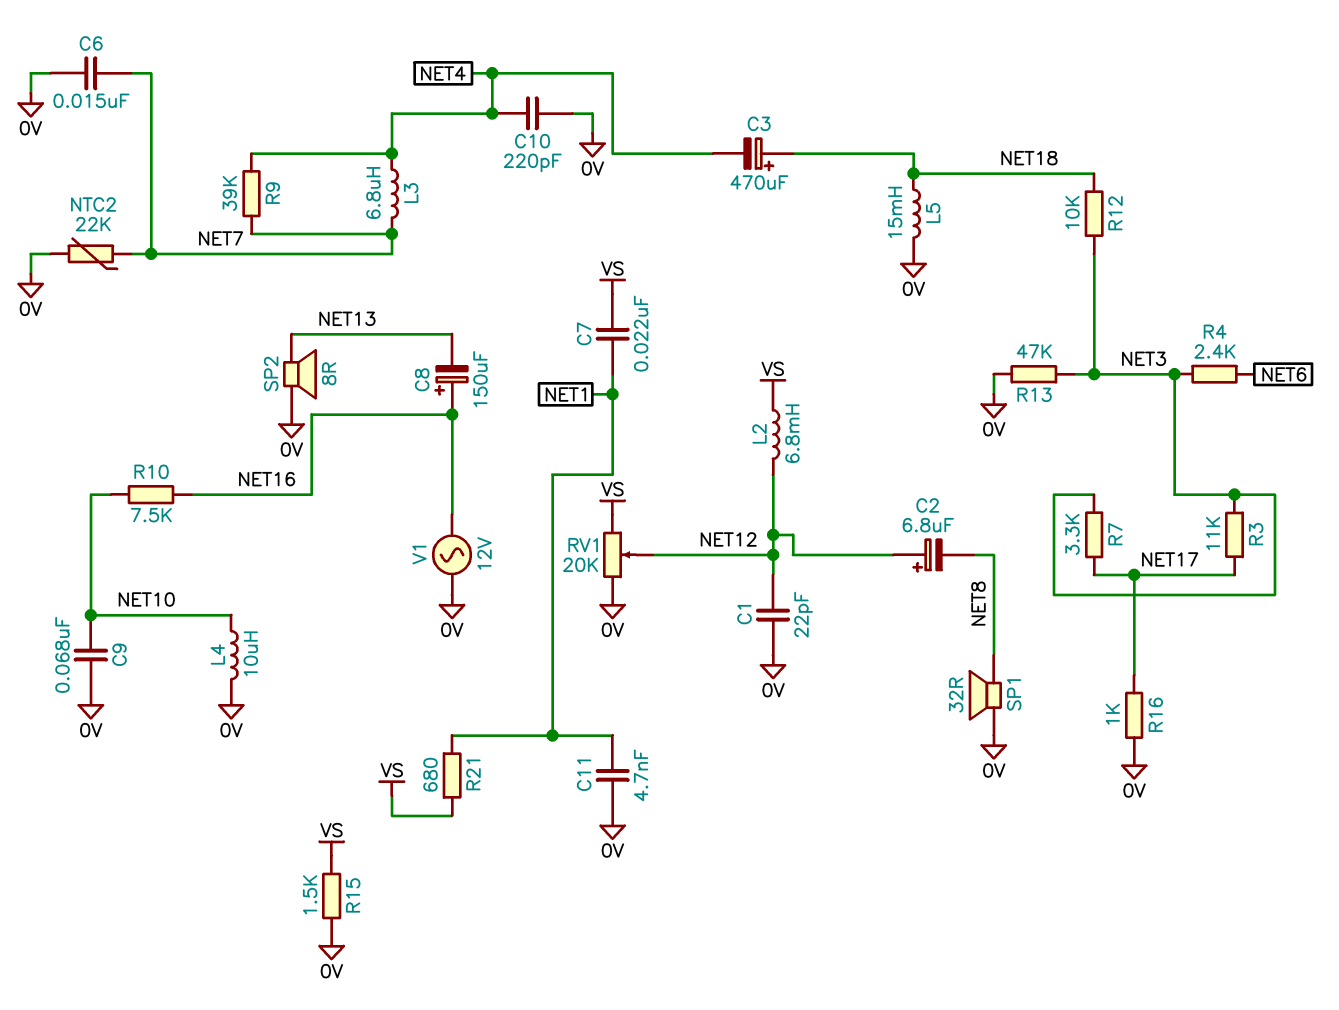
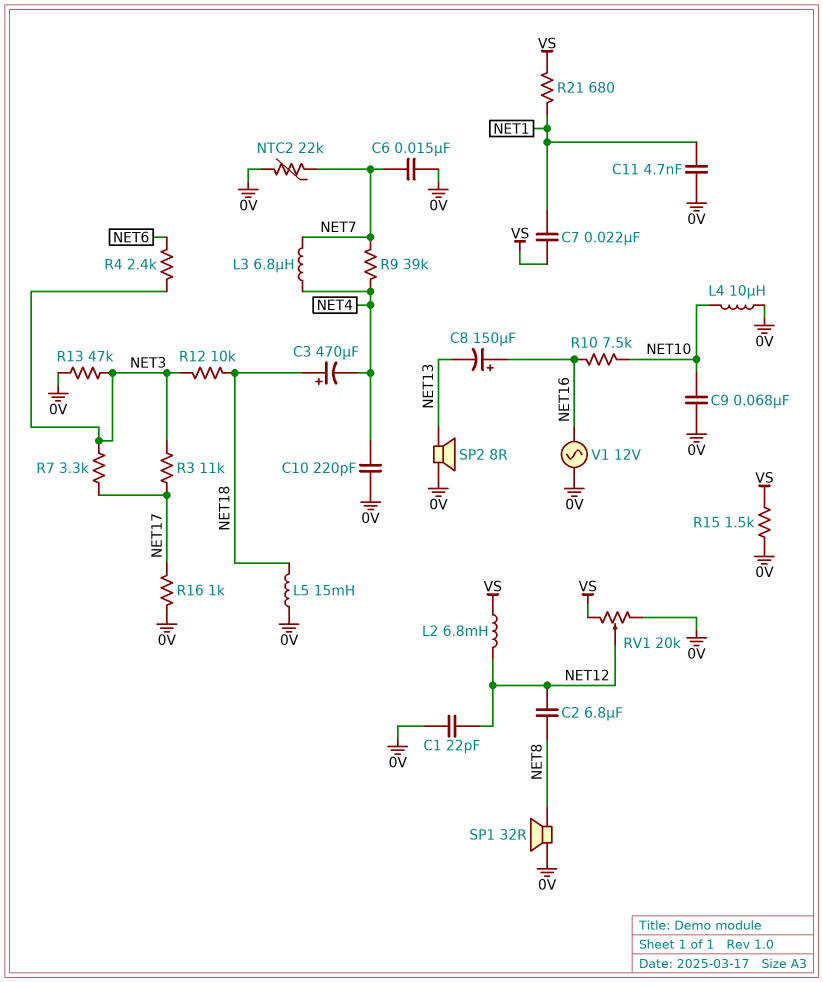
C2: 6.8uF (plus NET12, minus NET8) -> 6.8uF (NET8, NET12)

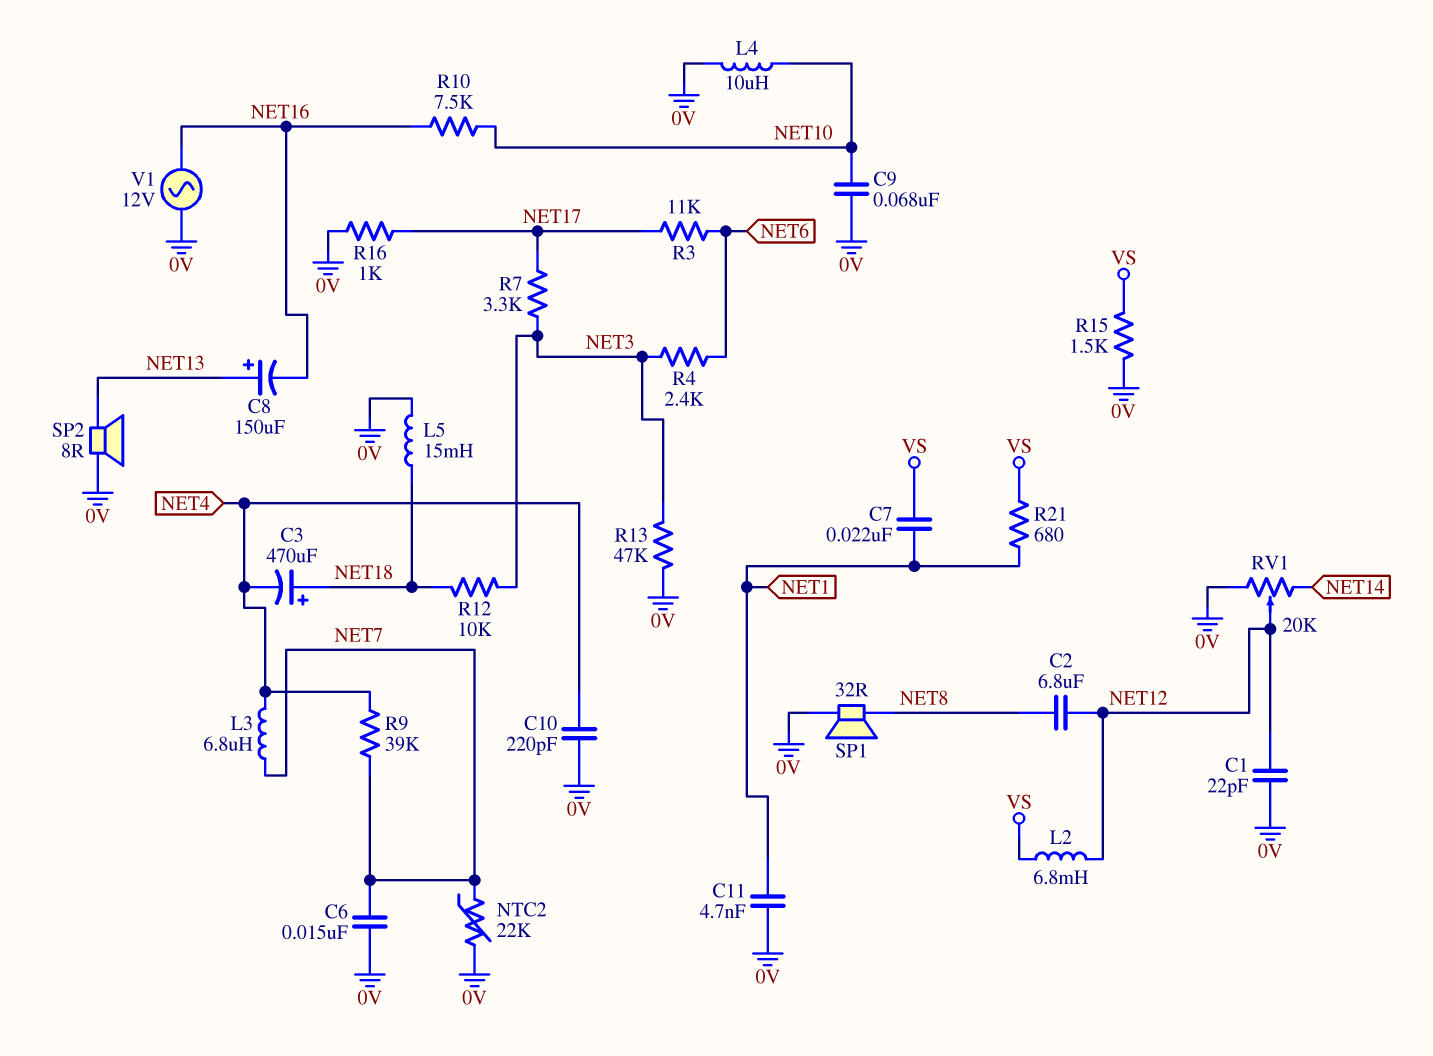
C8: 150uF (plus NET16, minus NET13) -> 150uF (plus NET13, minus NET16)
R3: 11k (NET3, NET17) -> 11k (NET6, NET17)
RV1: 20k (0V, VS, wiper NET12) -> 20k (0V, NET14, wiper NET12)

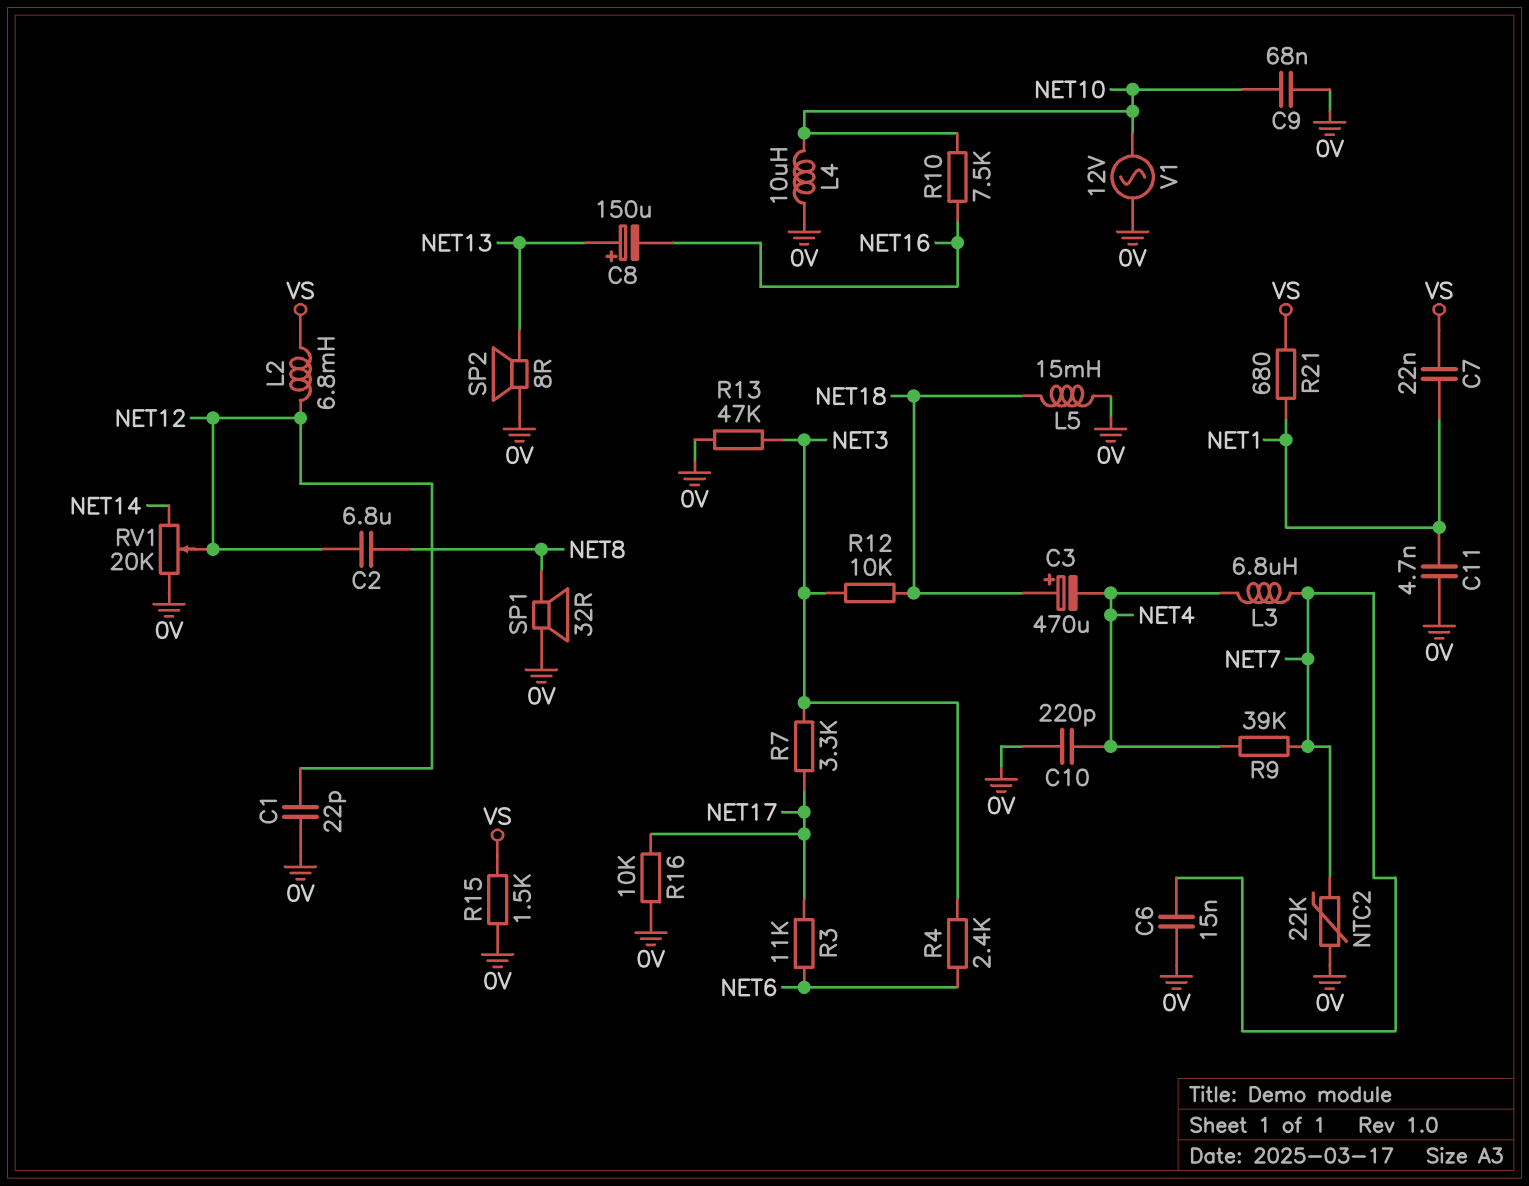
R16: 1k (0V, NET17) -> 10k (0V, NET17)
V1: AC 12V (0V, NET16) -> AC 12V (0V, NET10)

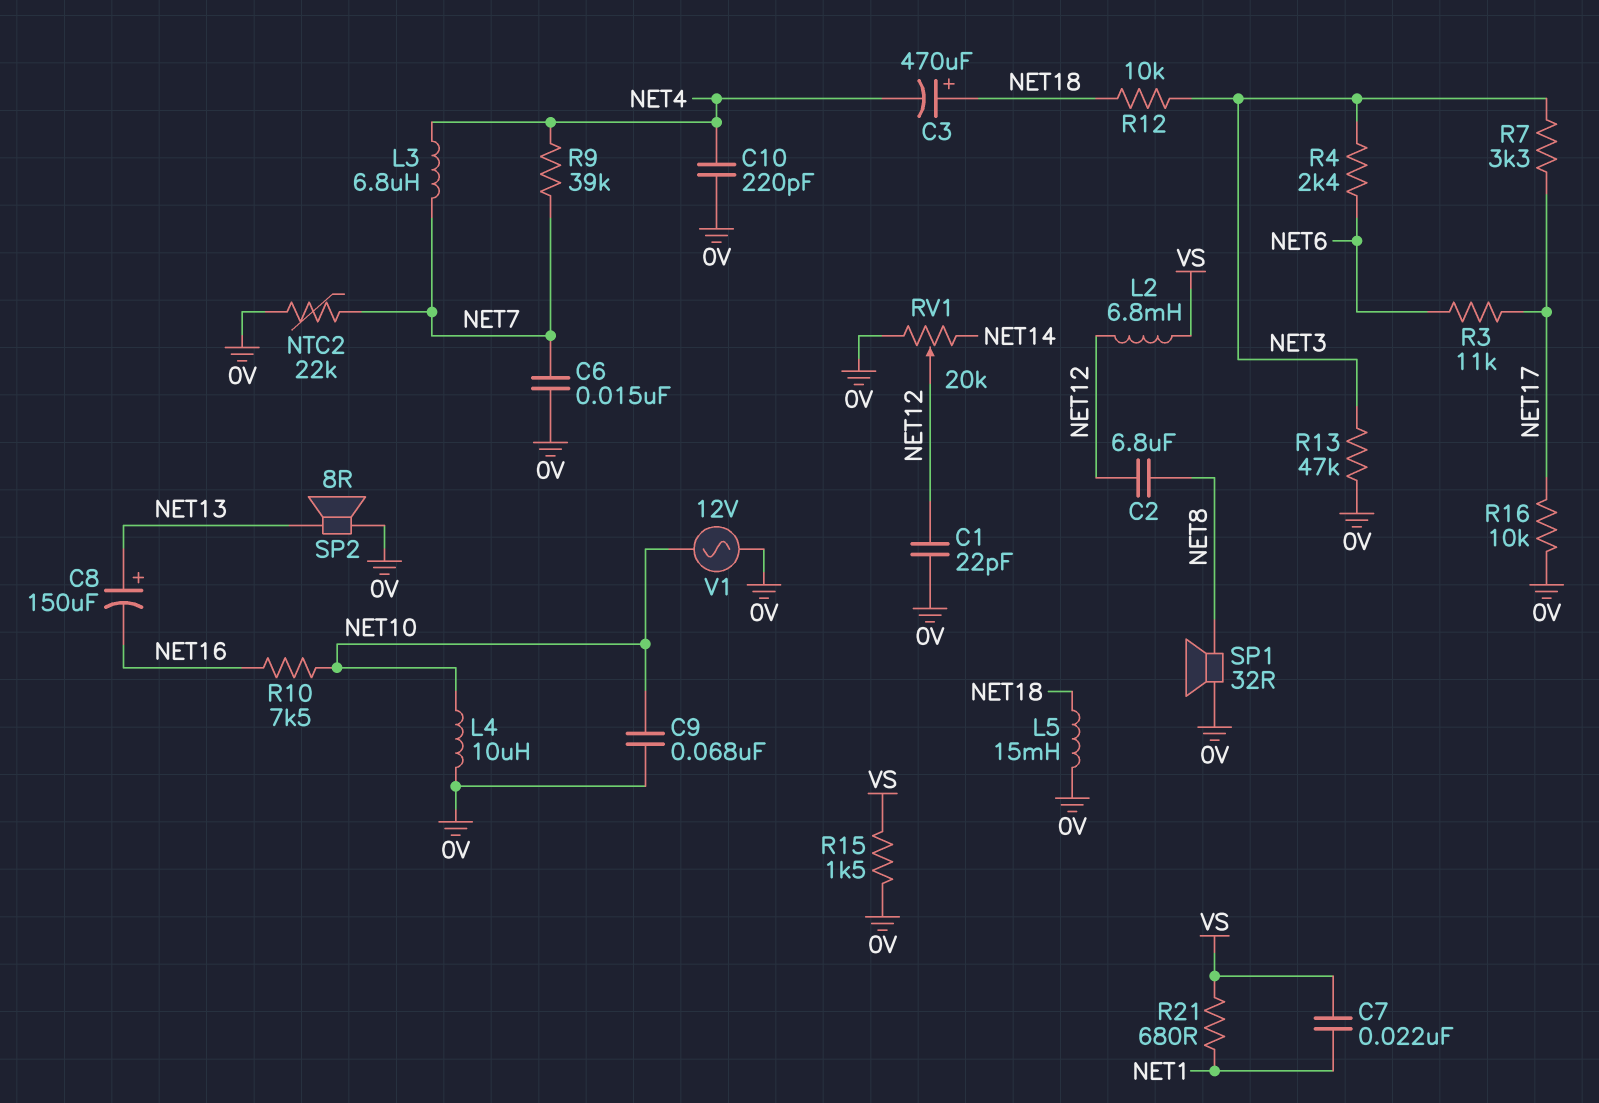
C11: 4.7nF (0V, NET1) -> none

